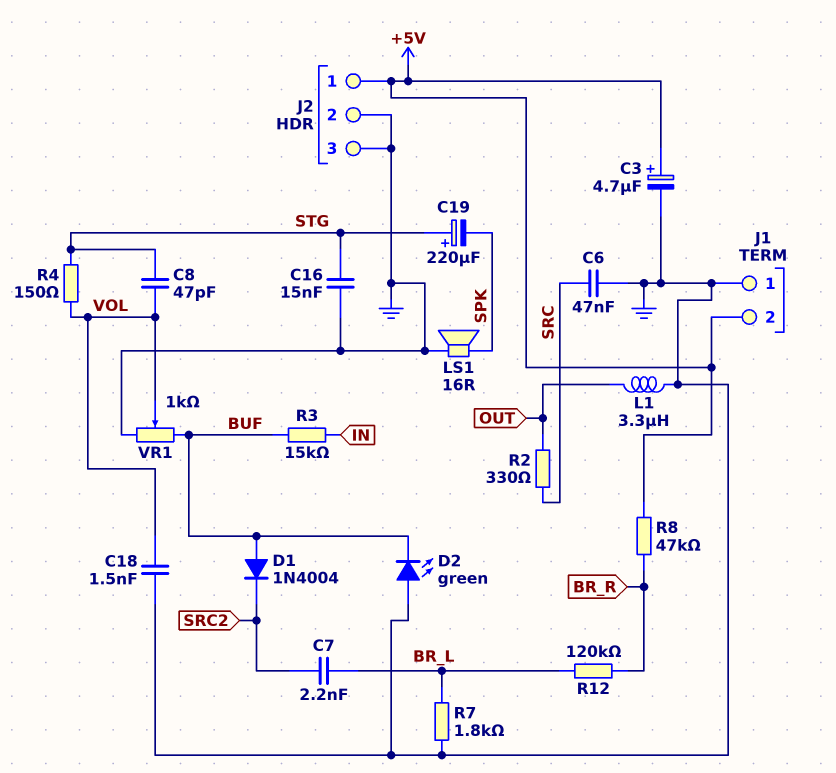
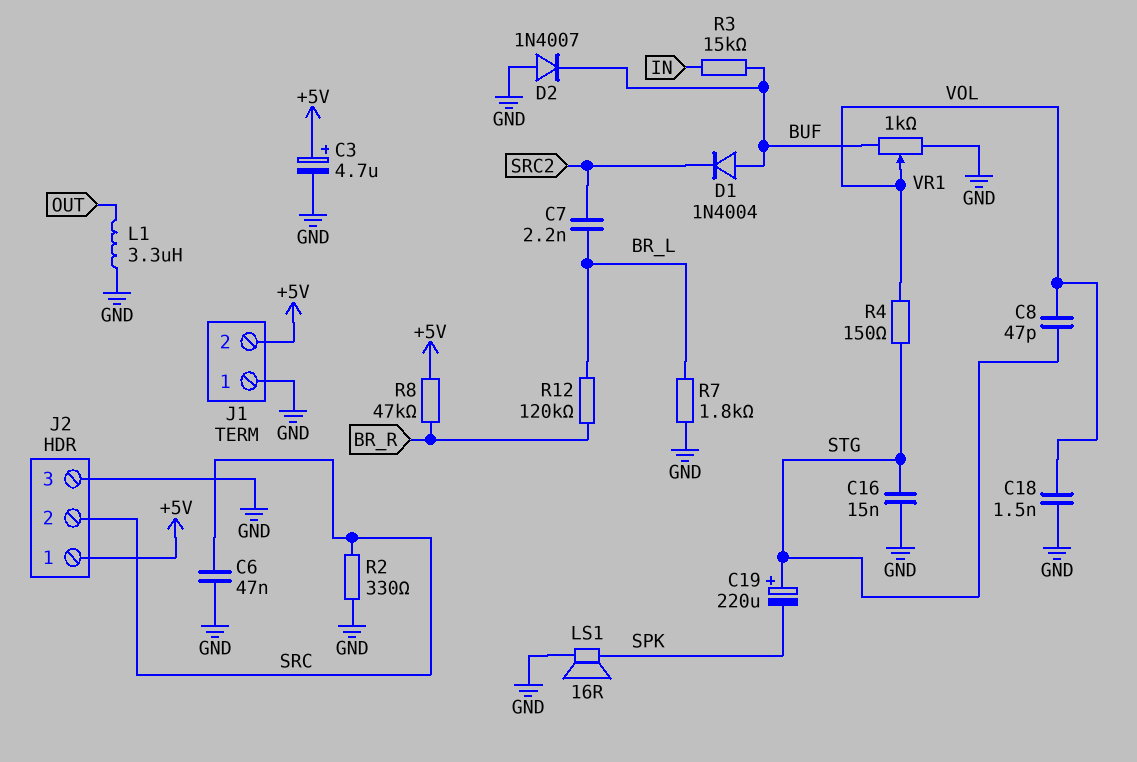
D2: LED green (A GND, K BUF) -> diode 1N4007 (A GND, K BUF)
J2 pin 2: GND -> SRC
R2: 330 (OUT, SRC) -> 330 (GND, SRC)

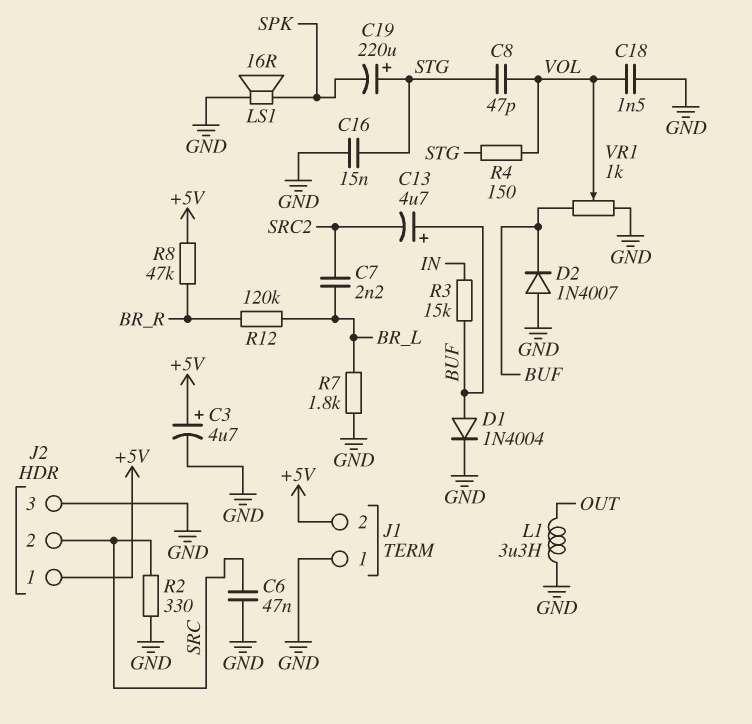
C13: none -> 4.7uF (plus BUF, minus SRC2)
D1: diode 1N4004 (A BUF, K SRC2) -> diode 1N4004 (A BUF, K GND)

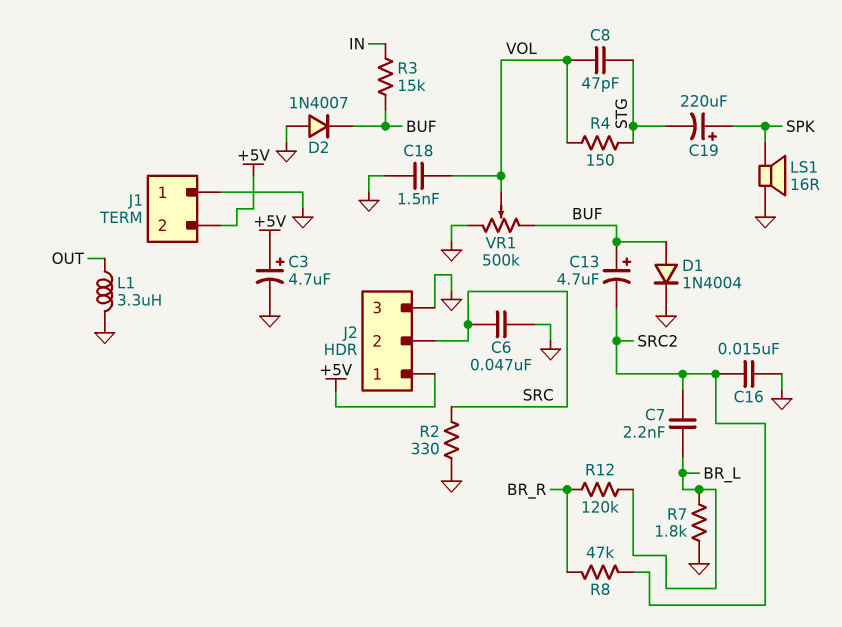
C16: 15nF (GND, STG) -> 15nF (GND, SRC2)
C19: 220uF (plus STG, minus SPK) -> 220uF (plus SPK, minus STG)
R8: 47k (+5V, BR_R) -> 47k (BR_R, SRC2)
VR1: 1k (BUF, GND, wiper VOL) -> 500k (BUF, GND, wiper VOL)

